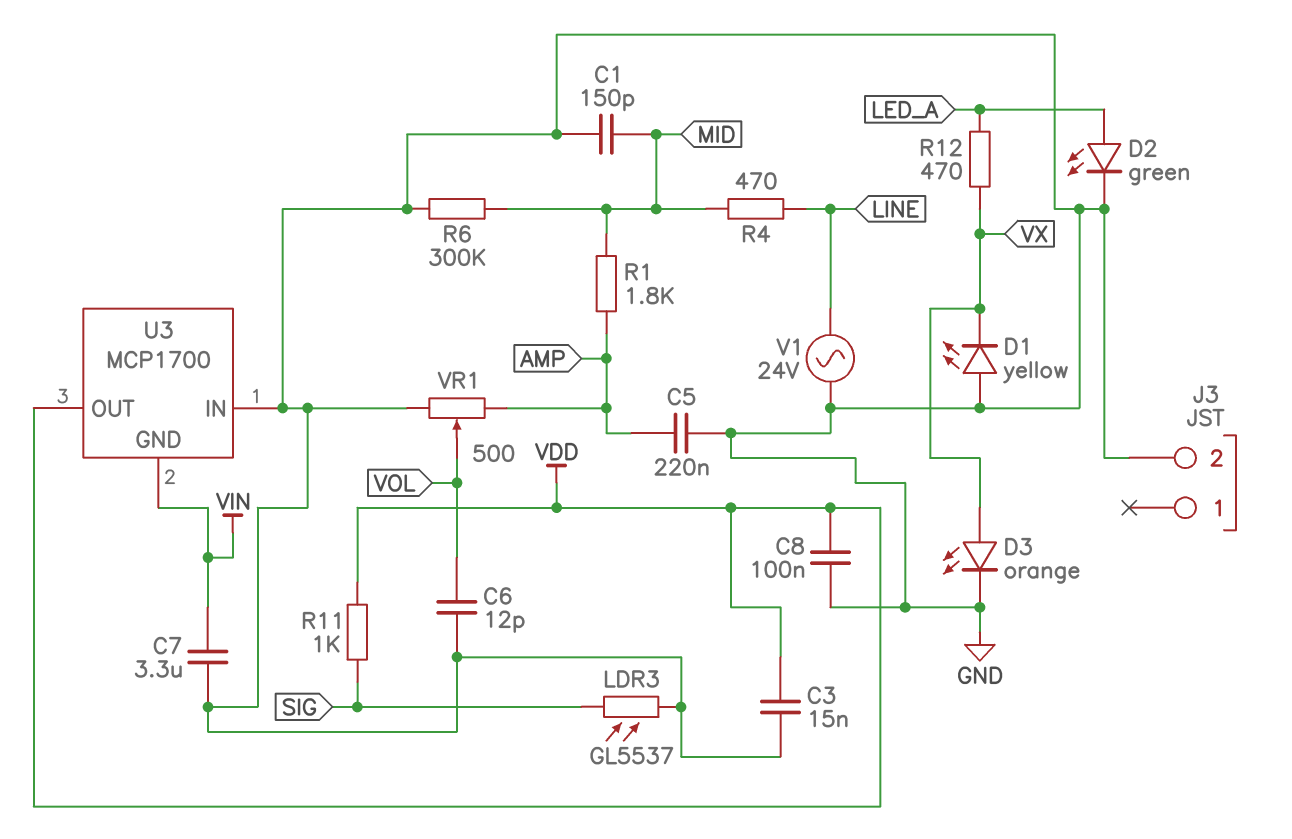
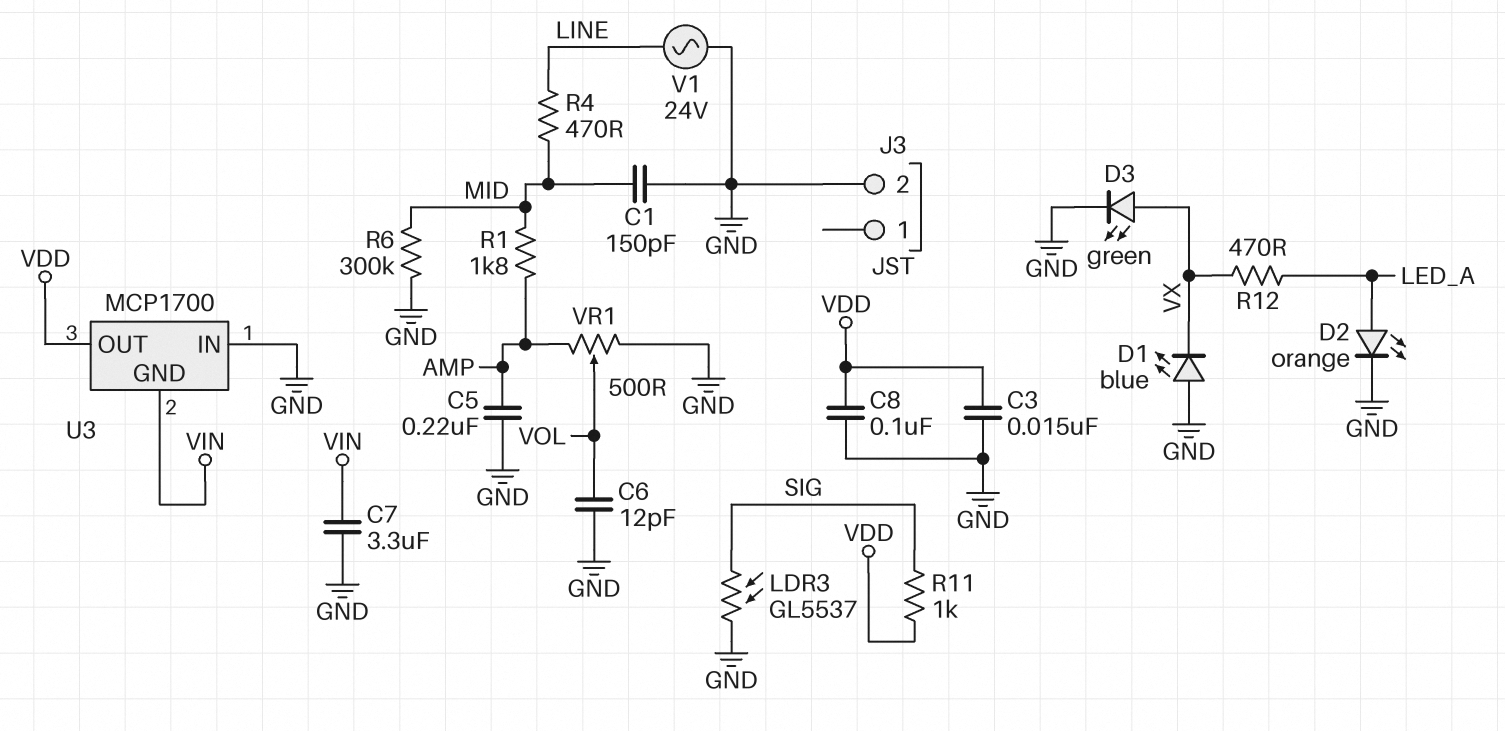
D1: LED yellow (A GND, K VX) -> LED blue (A GND, K VX)
D2: LED green (A LED_A, K GND) -> LED orange (A LED_A, K GND)
D3: LED orange (A VX, K GND) -> LED green (A VX, K GND)

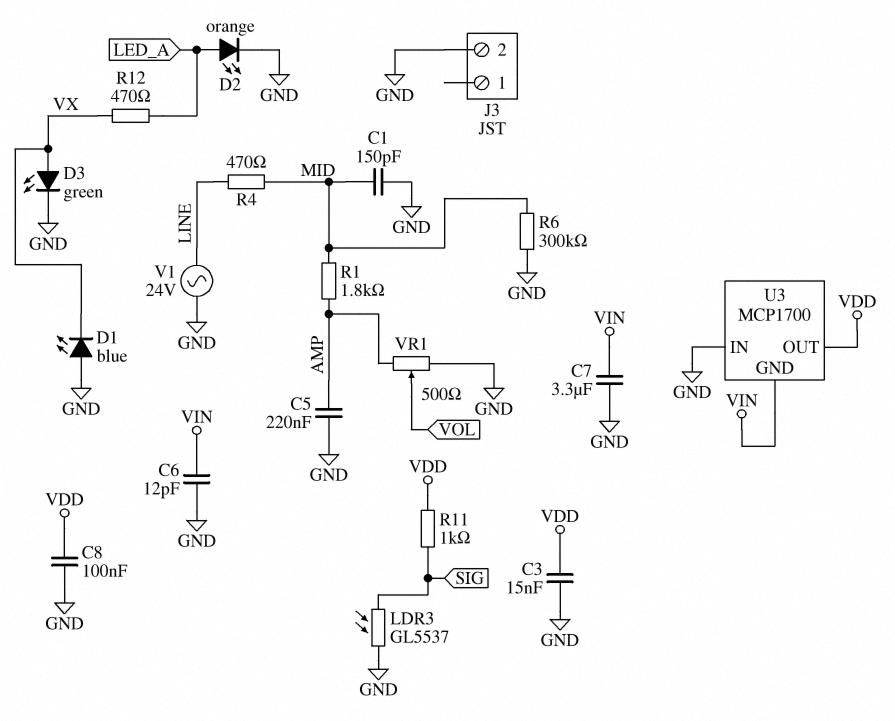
C6: 12pF (GND, VOL) -> 12pF (GND, VIN)

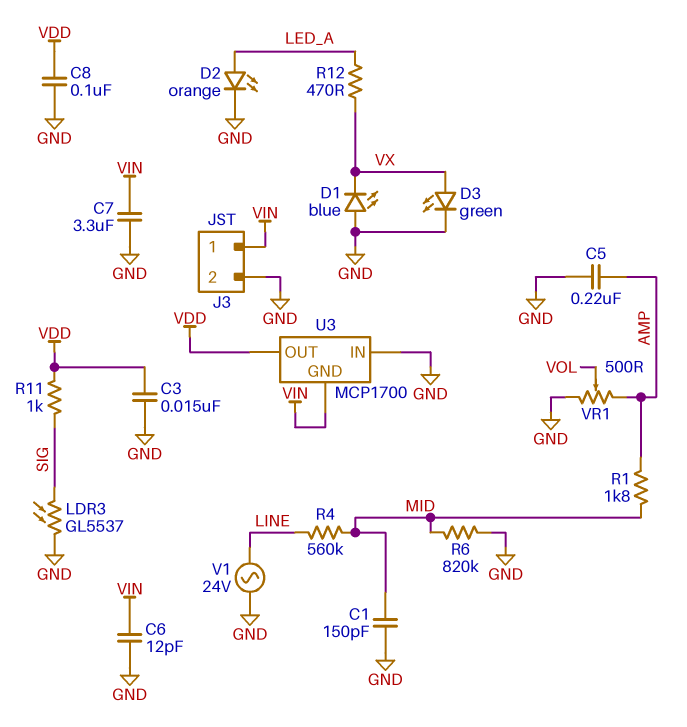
J3 pin 1: none -> VIN
R4: 470 (LINE, MID) -> 560k (LINE, MID)
R6: 300k (GND, MID) -> 820k (GND, MID)

